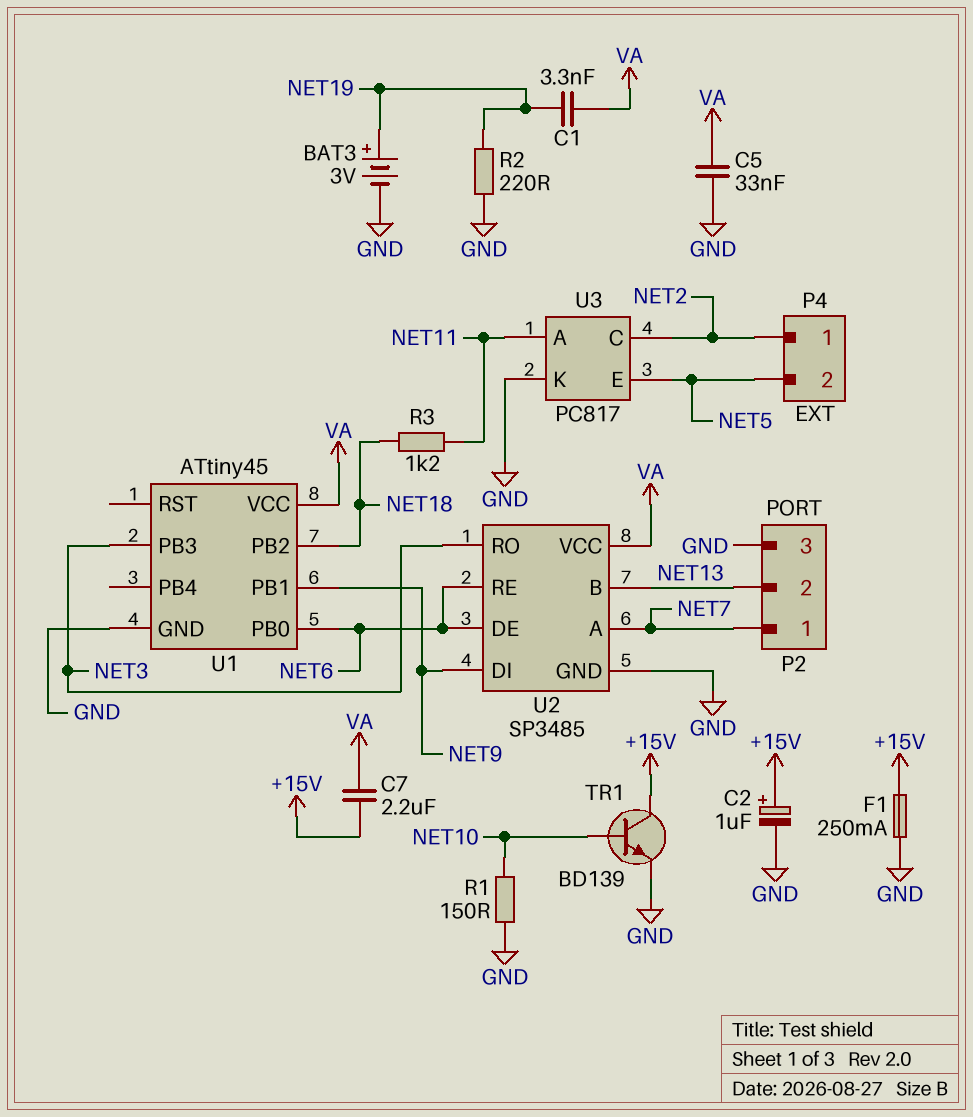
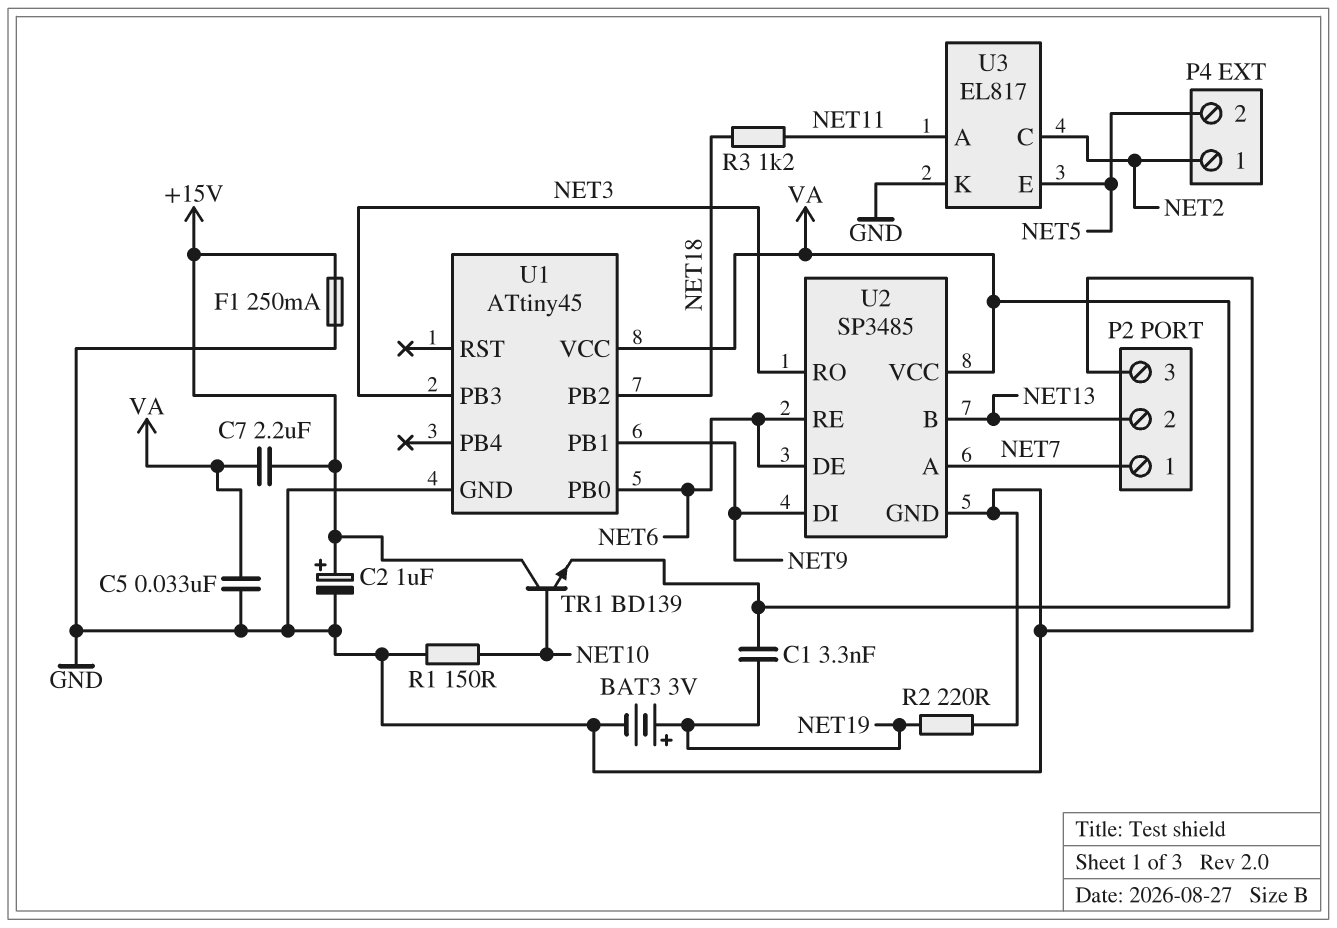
TR1: NPN BD139 (B NET10, C +15V, E GND) -> NPN BD139 (B NET10, C +15V, E VA)
U3: PC817 -> EL817

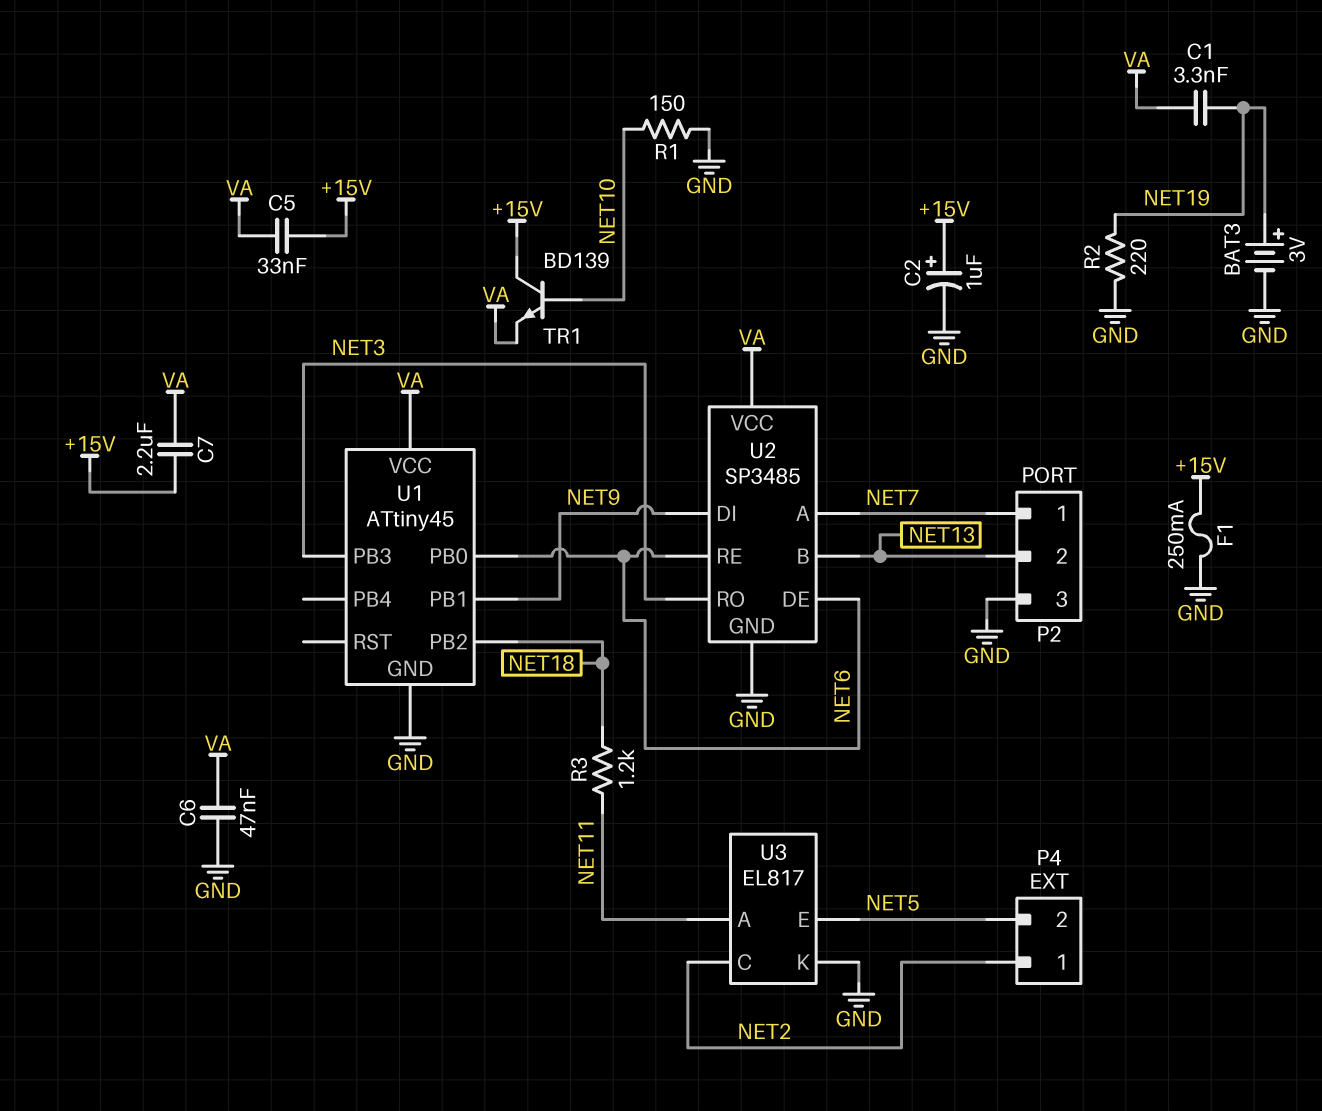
C5: 33nF (GND, VA) -> 33nF (+15V, VA)
C6: none -> 47nF (GND, VA)

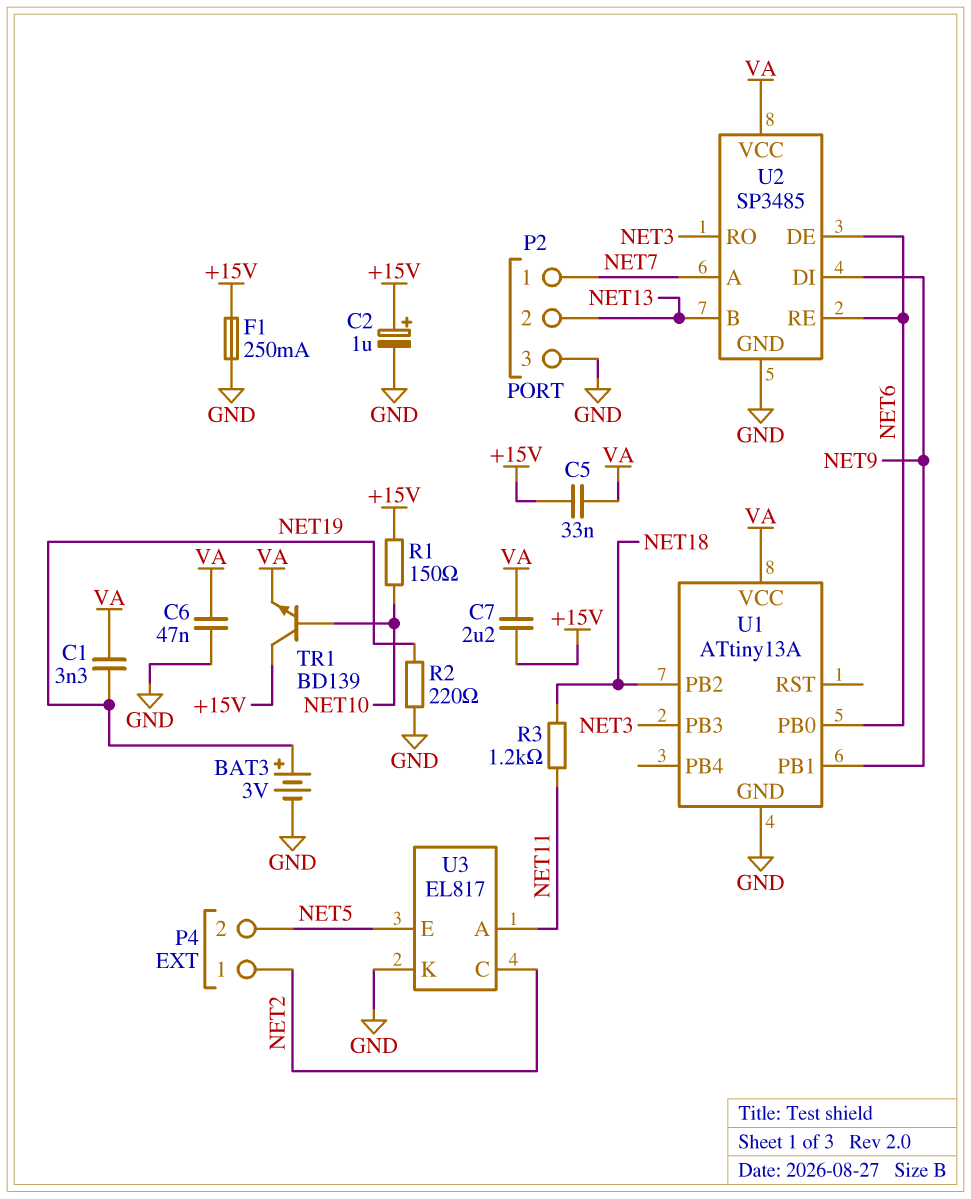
R1: 150 (GND, NET10) -> 150 (+15V, NET10)
U1: ATtiny45 -> ATtiny13A

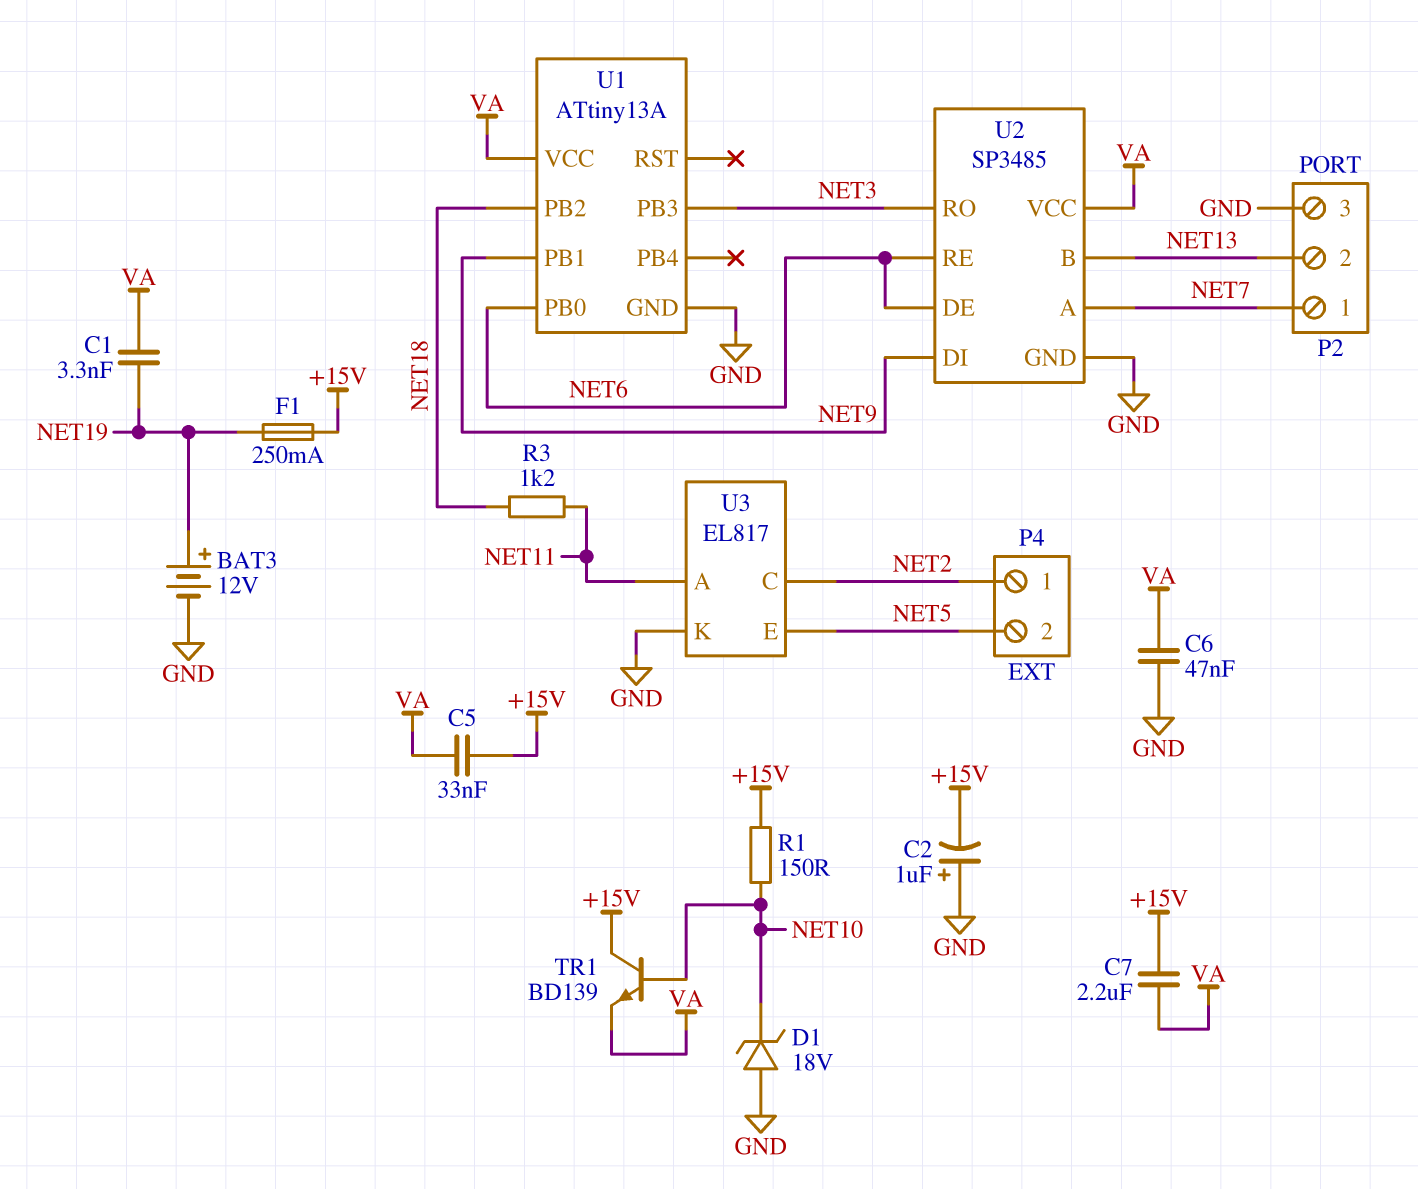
BAT3: 3V (plus NET19, minus GND) -> 12V (plus NET19, minus GND)
C2: 1uF (plus +15V, minus GND) -> 1uF (plus GND, minus +15V)
D1: none -> zener 18V (A GND, K NET10)
F1: 250mA (+15V, GND) -> 250mA (+15V, NET19)
R2: 220 (GND, NET19) -> none

